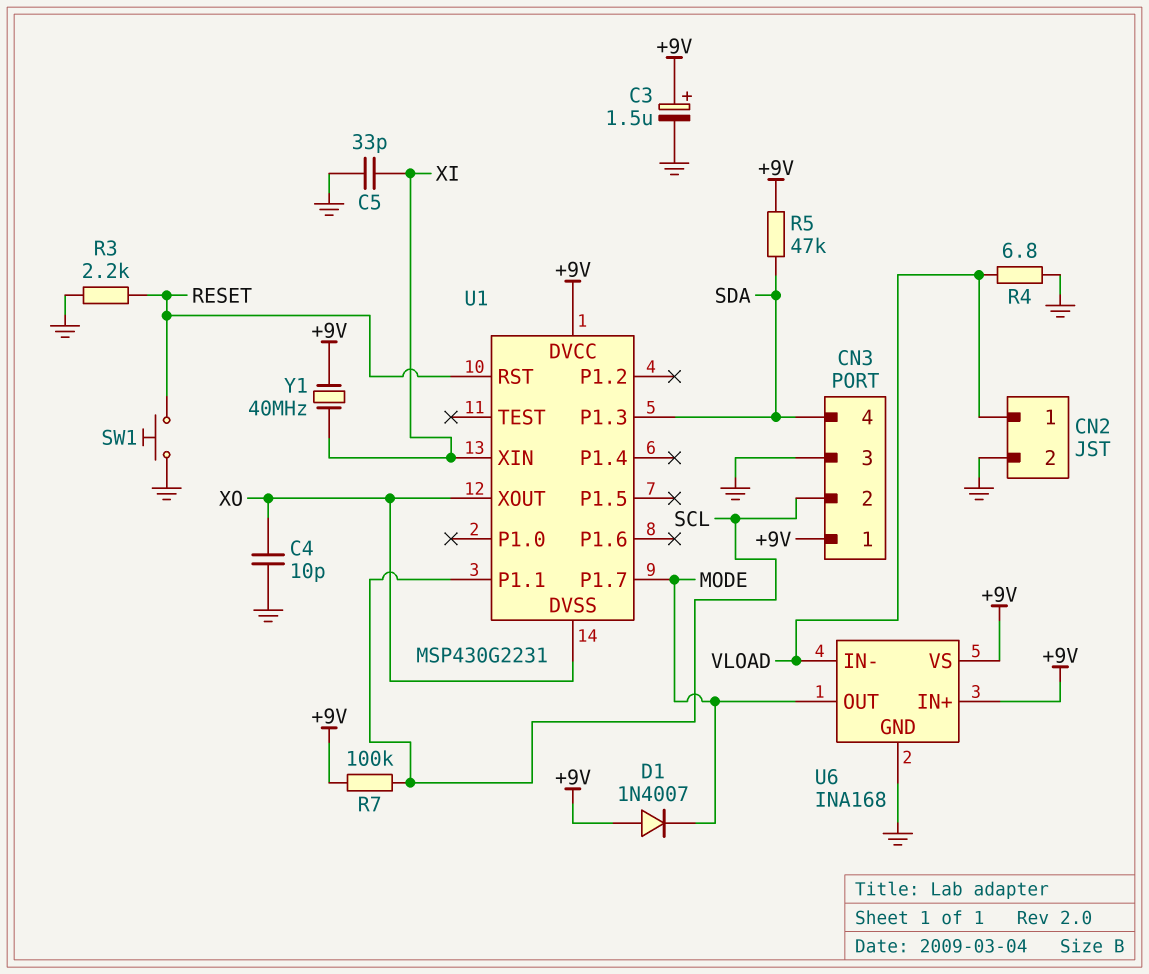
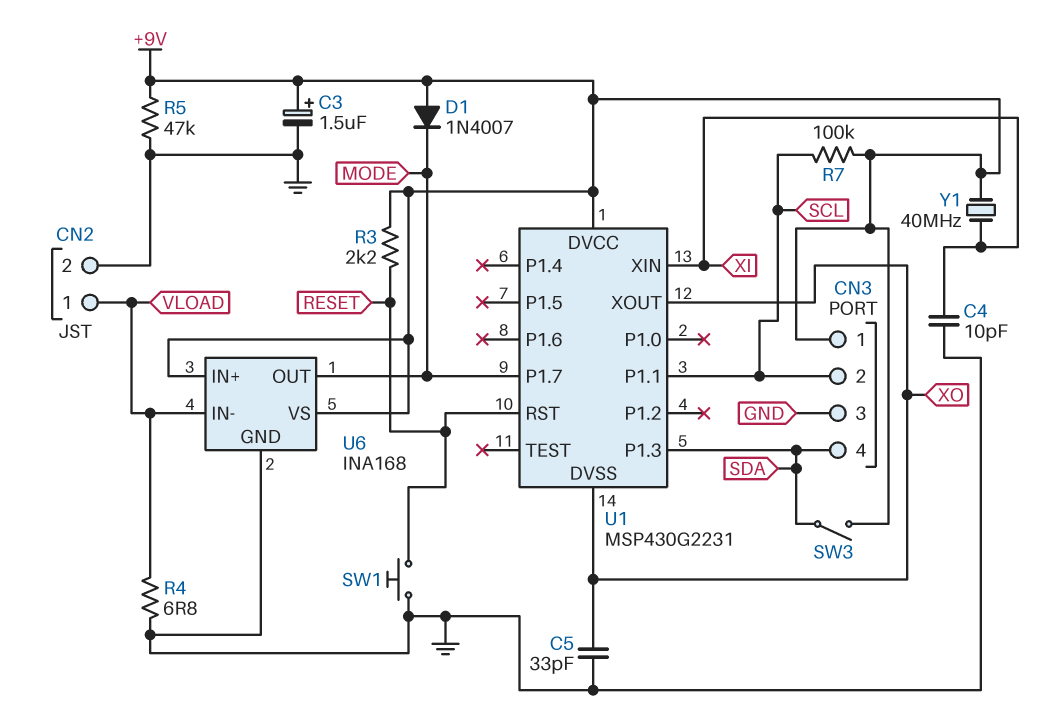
C4: 10pF (GND, XO) -> 10pF (GND, XI)
C5: 33pF (GND, XI) -> 33pF (GND, XO)
R3: 2.2k (GND, RESET) -> 2.2k (+9V, RESET)
R5: 47k (+9V, SDA) -> 47k (+9V, GND)
SW3: none -> switch (+9V, SDA)

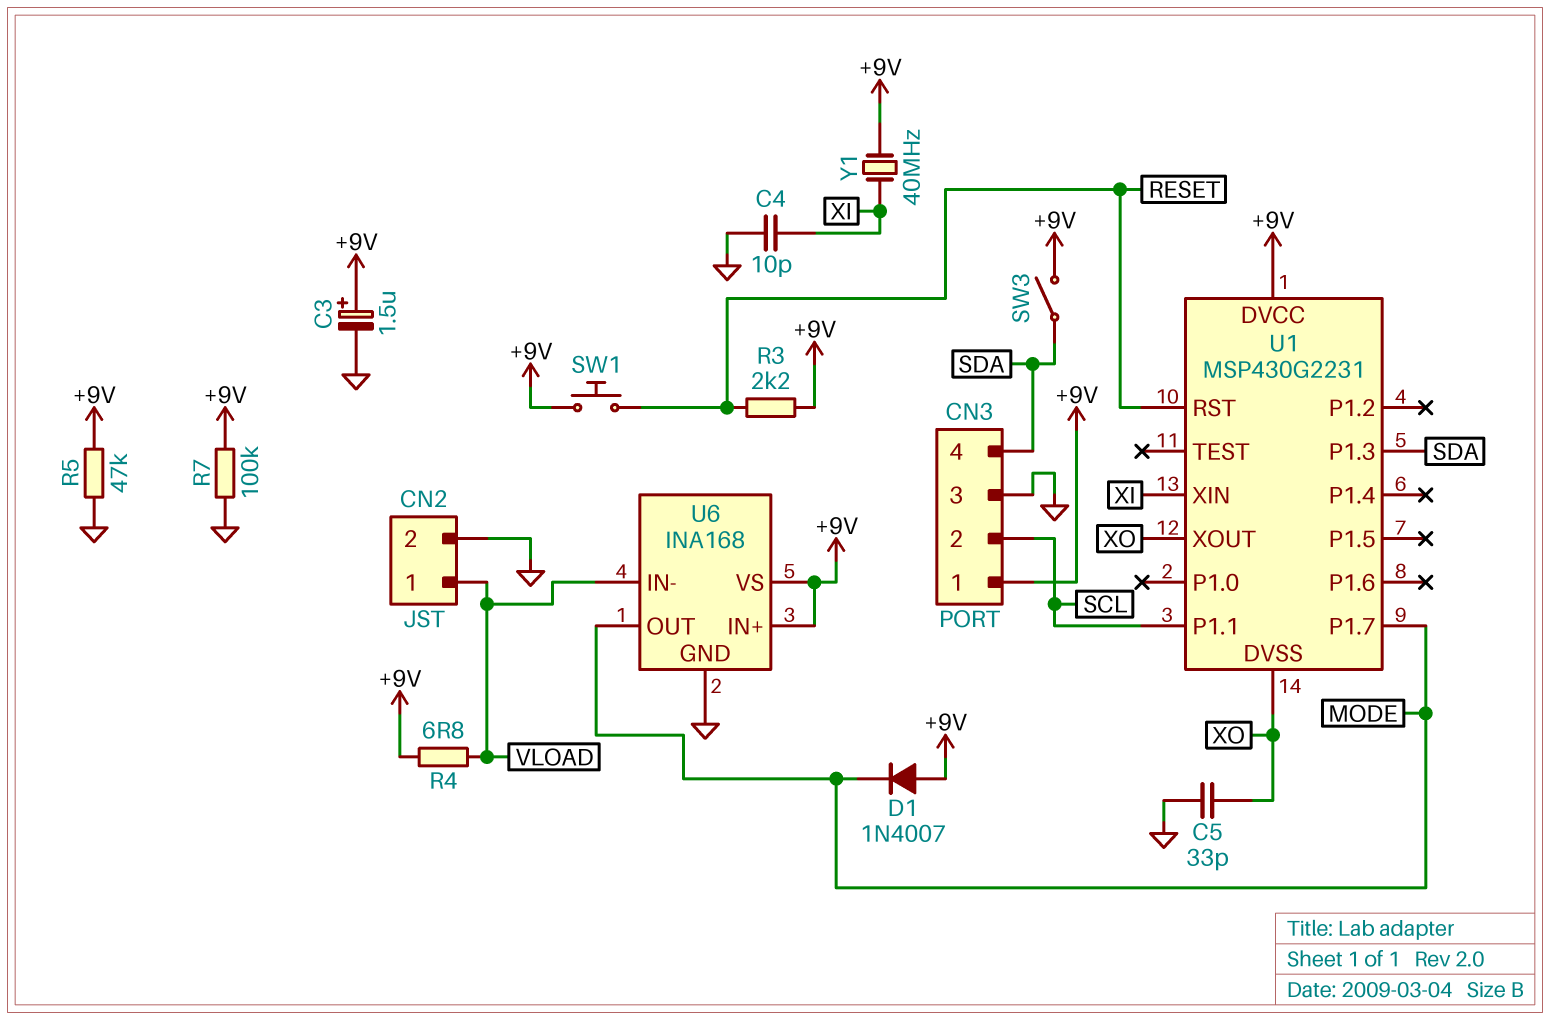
R4: 6.8 (GND, VLOAD) -> 6.8 (+9V, VLOAD)
R7: 100k (+9V, SCL) -> 100k (+9V, GND)
SW1: button (GND, RESET) -> button (+9V, RESET)

